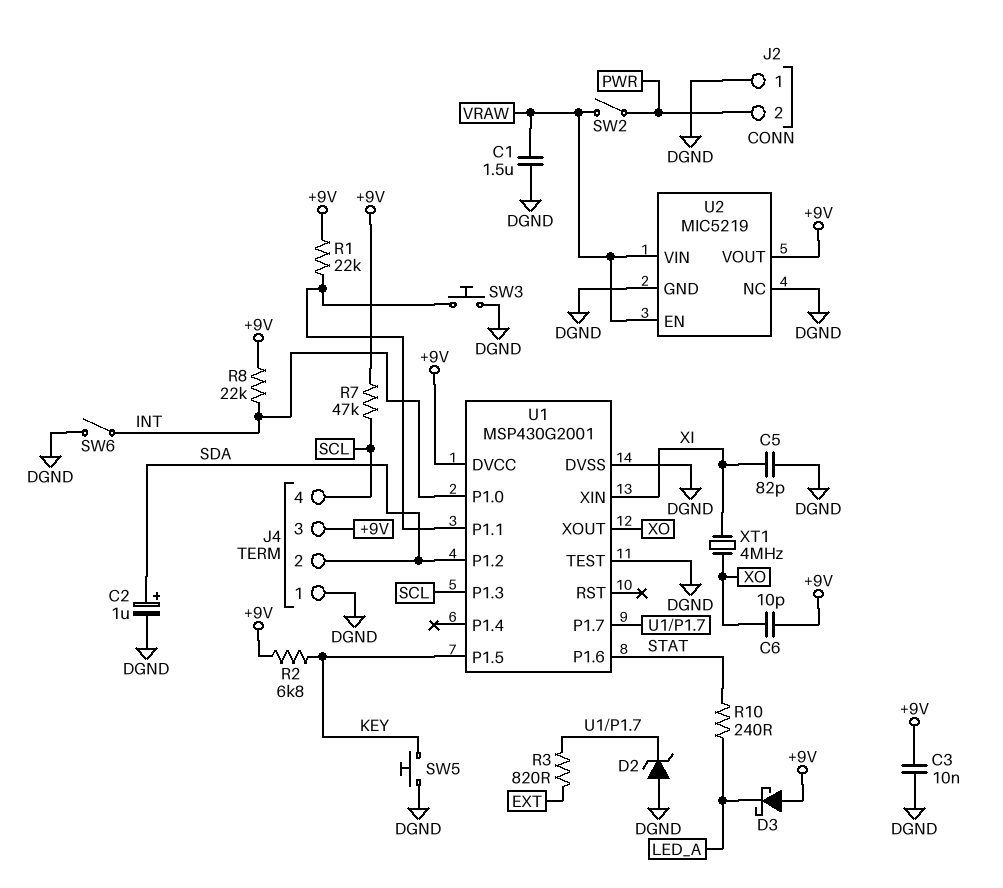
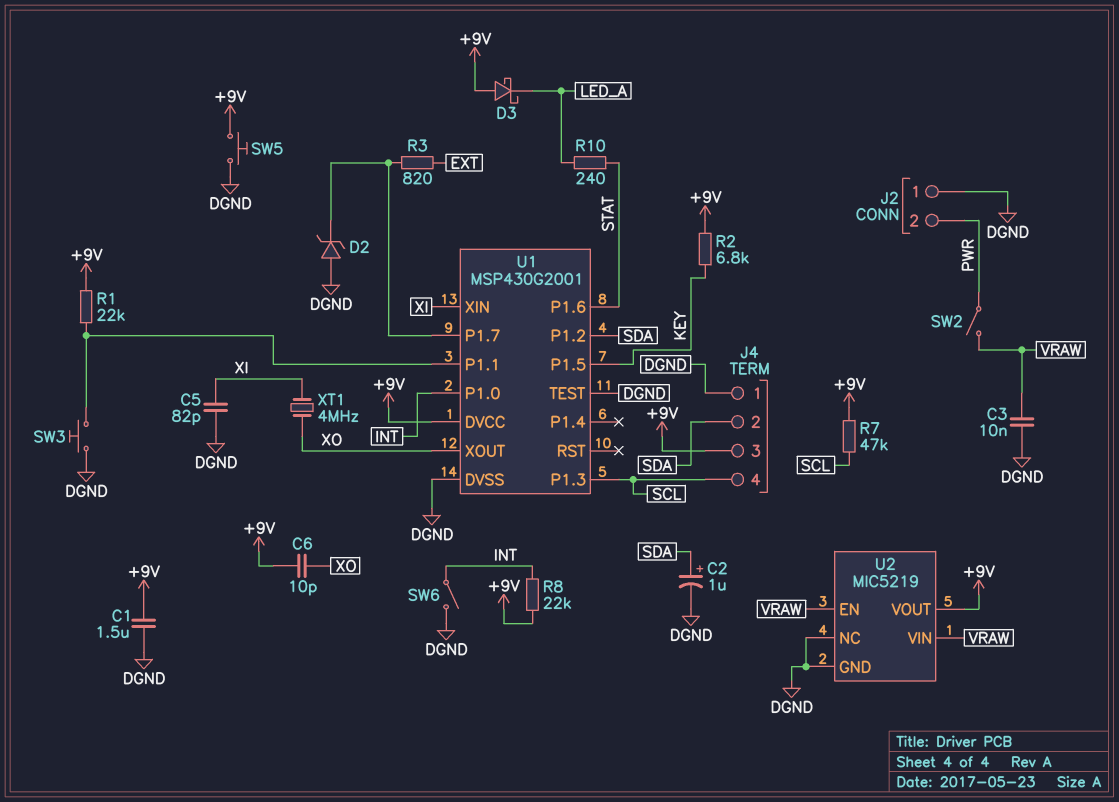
C1: 1.5uF (DGND, VRAW) -> 1.5uF (+9V, DGND)
C3: 10nF (+9V, DGND) -> 10nF (DGND, VRAW)
SW5: button (DGND, KEY) -> button (+9V, DGND)

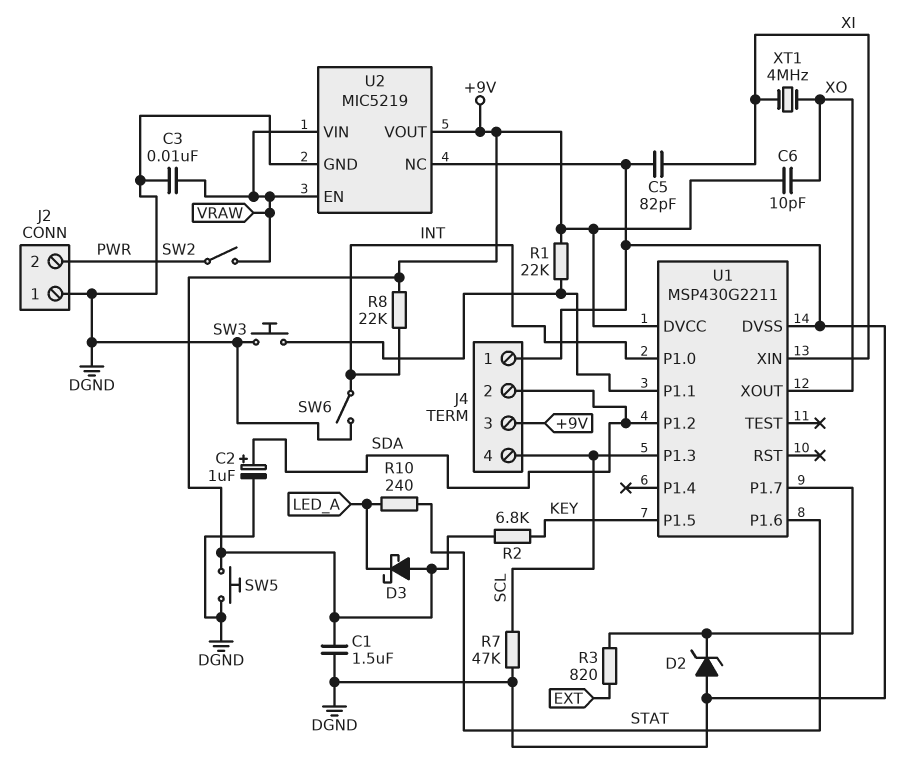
R7: 47k (+9V, SCL) -> 47k (DGND, SCL)
U1: MSP430G2001 -> MSP430G2211
U1 pin TEST: DGND -> none

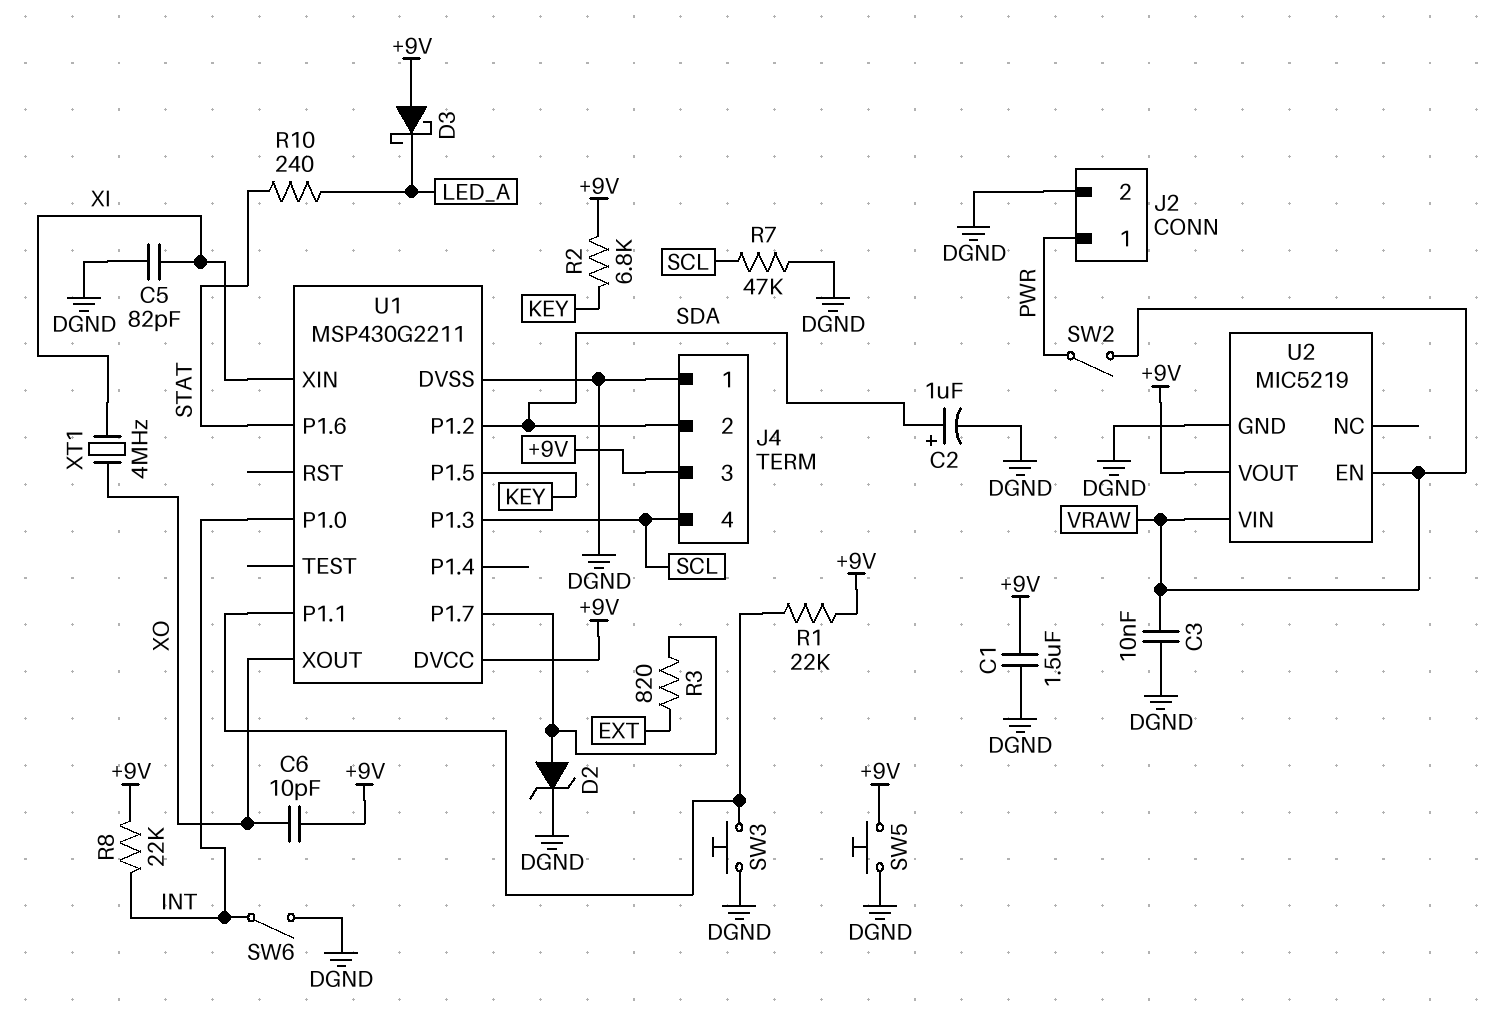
D2: zener (A DGND, K U1/P1.7) -> zener (A U1/P1.7, K DGND)
J2 pin 1: DGND -> PWR
J2 pin 2: PWR -> DGND
U2 pin NC: DGND -> none

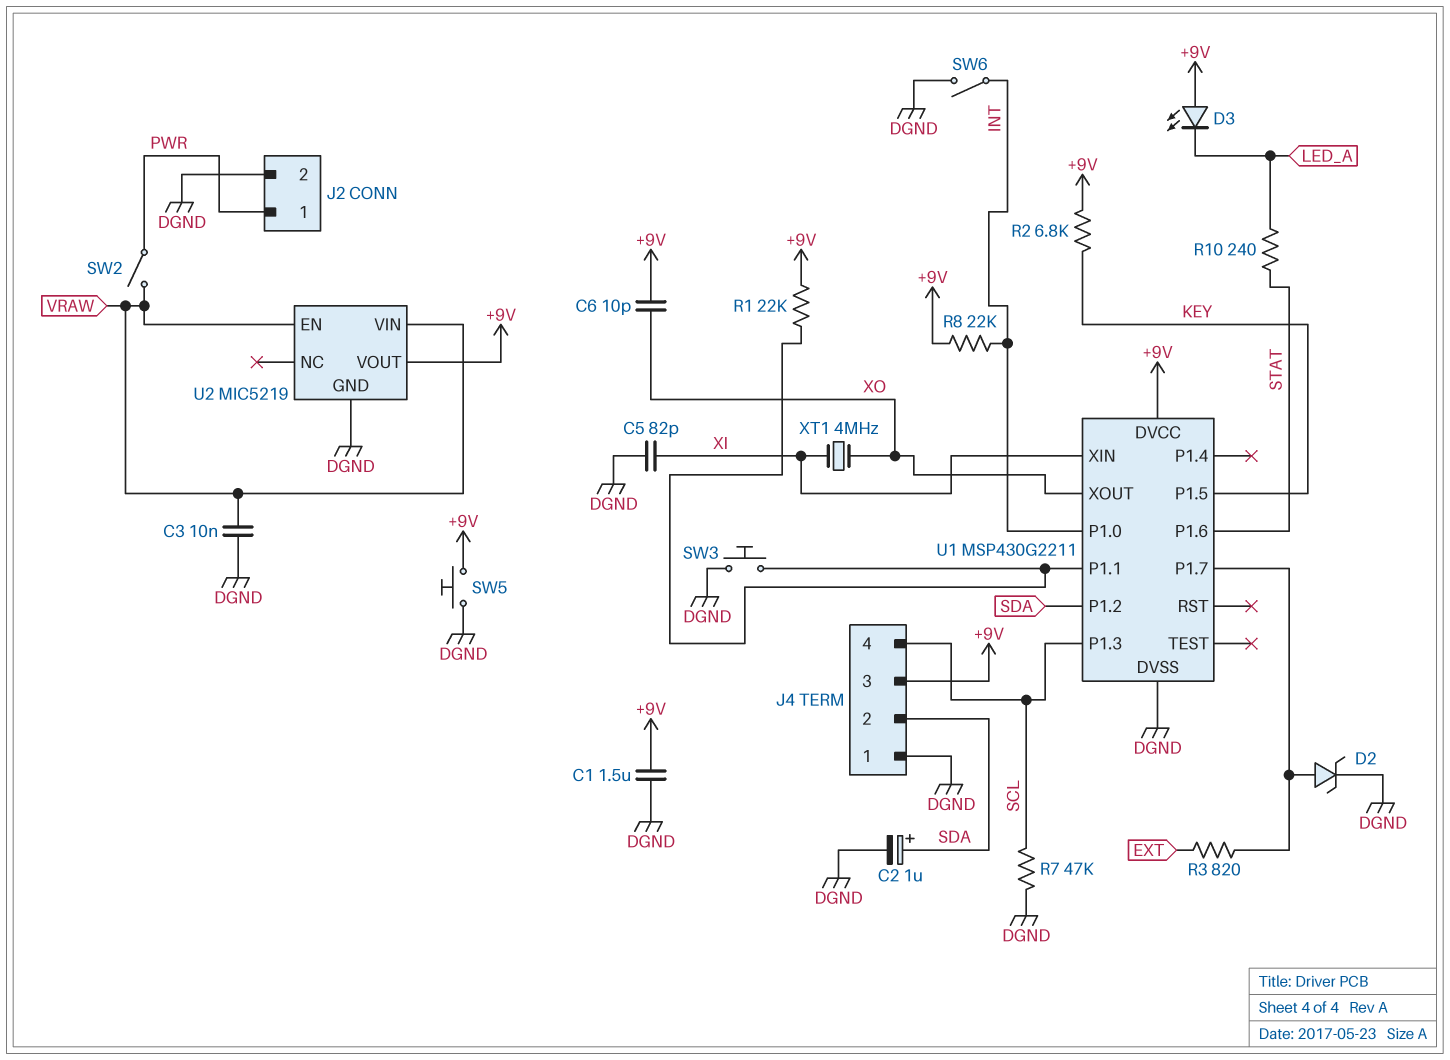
D3: schottky (A +9V, K LED_A) -> LED (A +9V, K LED_A)

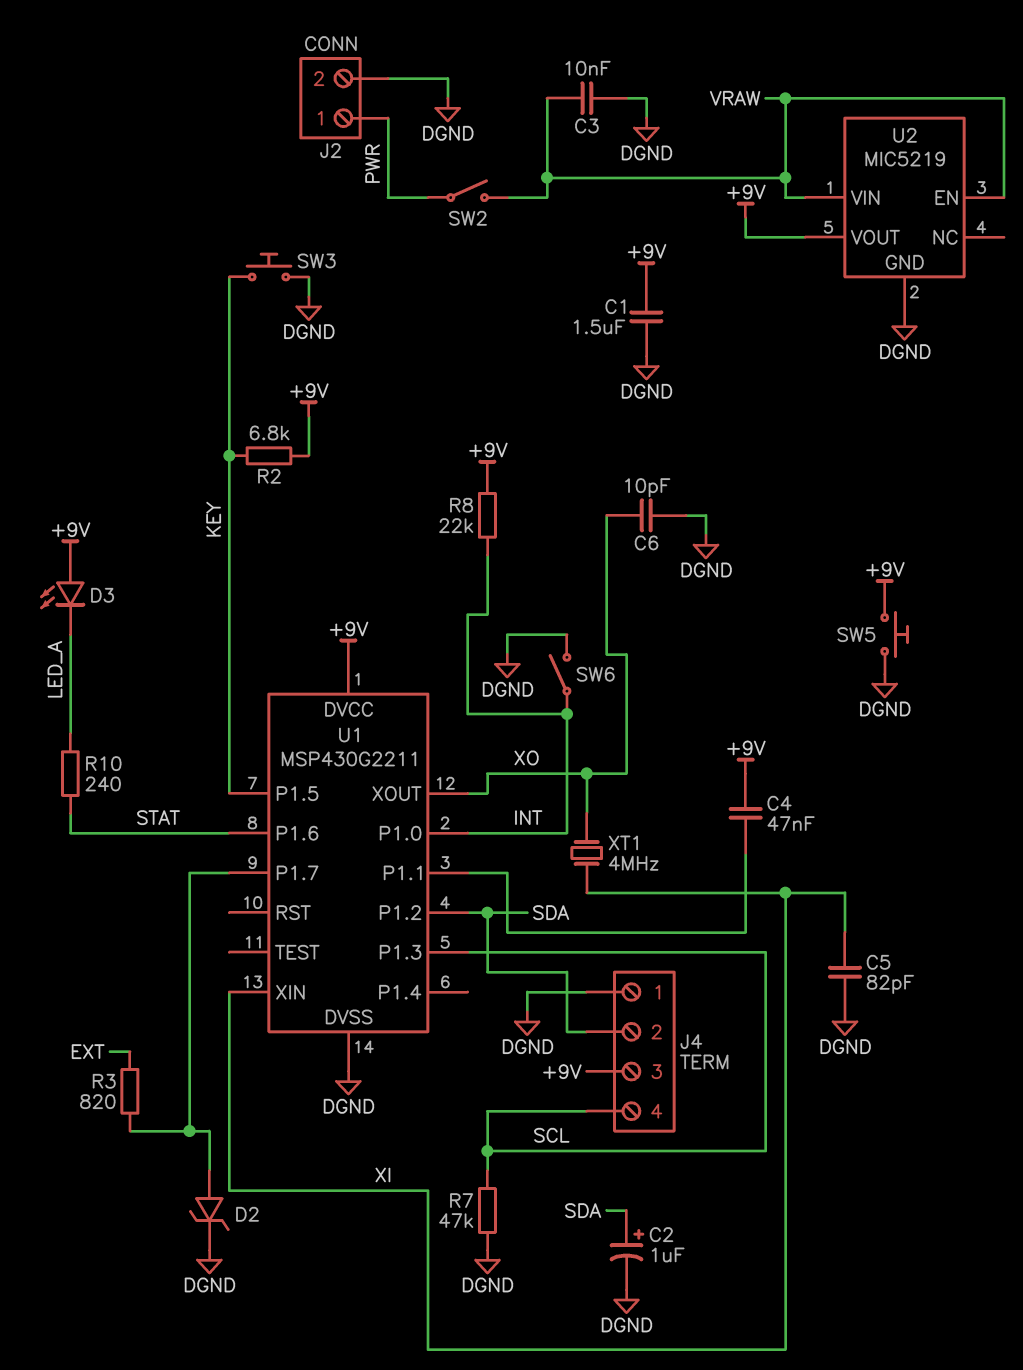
C4: none -> 47nF (+9V, U1/P1.1)
C6: 10pF (+9V, XO) -> 10pF (DGND, XO)
R1: 22k (+9V, U1/P1.1) -> none
SW3: button (DGND, U1/P1.1) -> button (DGND, KEY)

